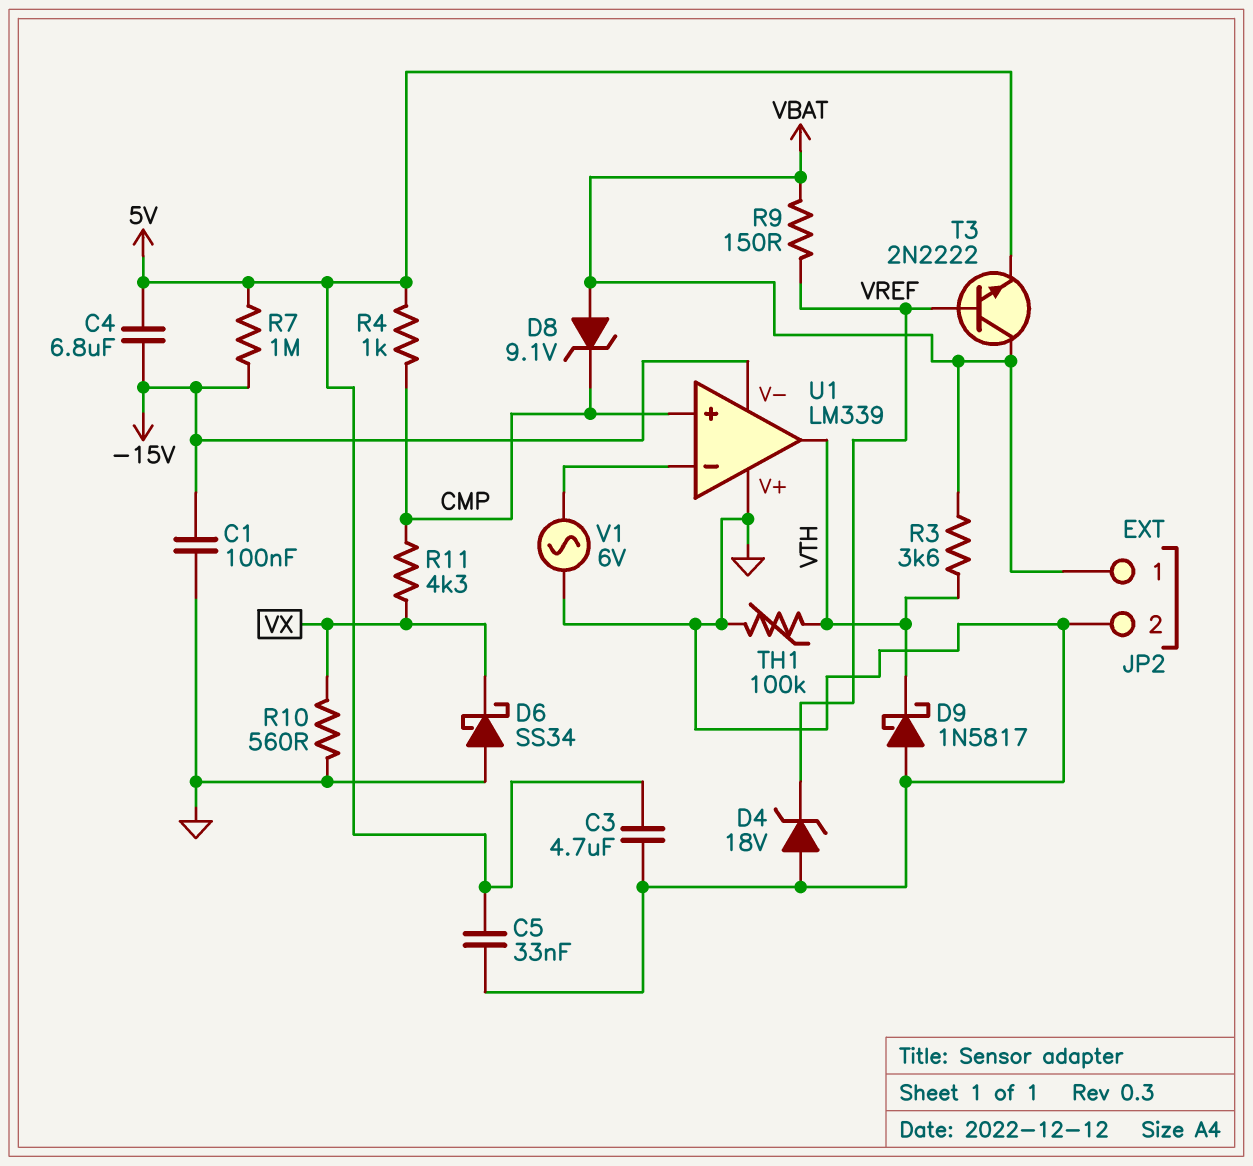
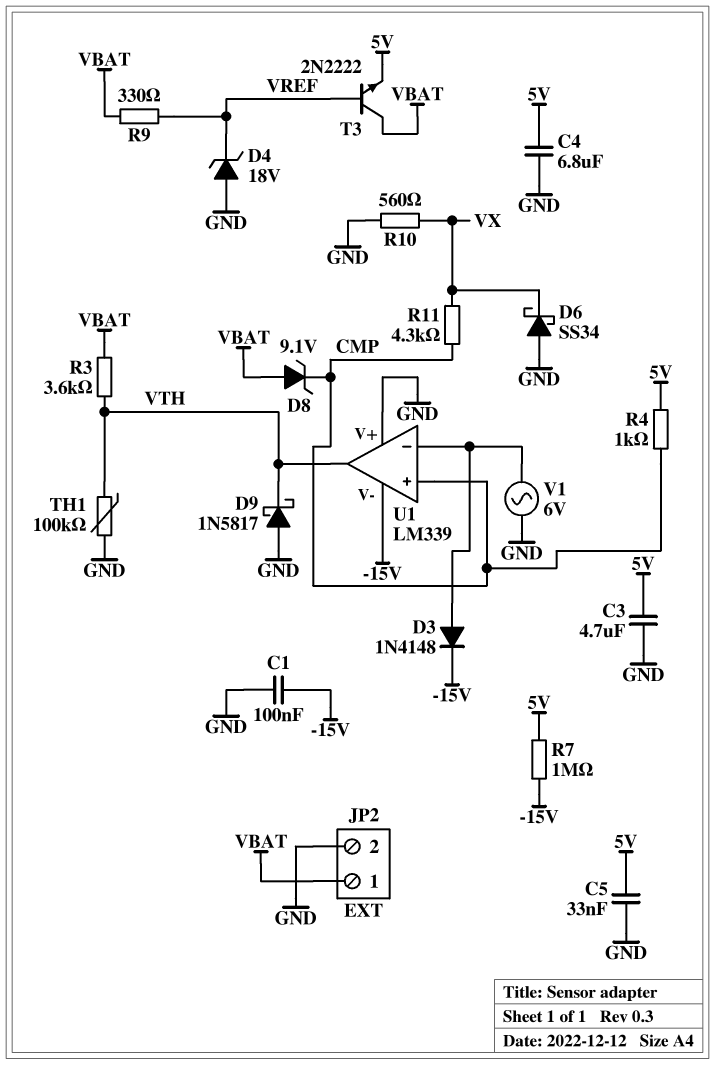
C4: 6.8uF (-15V, 5V) -> 6.8uF (5V, GND)
D3: none -> diode 1N4148 (A U1/in-, K -15V)
R9: 150 (VBAT, VREF) -> 330 (VBAT, VREF)

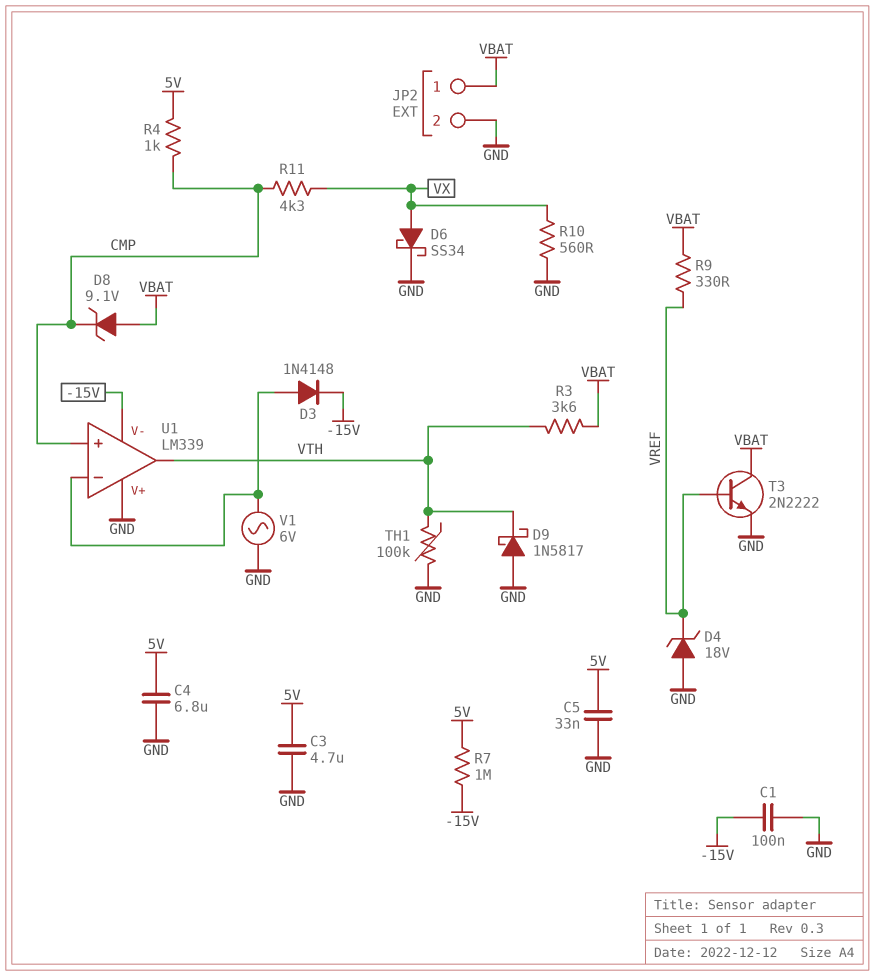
D6: schottky SS34 (A GND, K VX) -> schottky SS34 (A VX, K GND)
T3: NPN 2N2222 (B VREF, C VBAT, E 5V) -> NPN 2N2222 (B VREF, C VBAT, E GND)

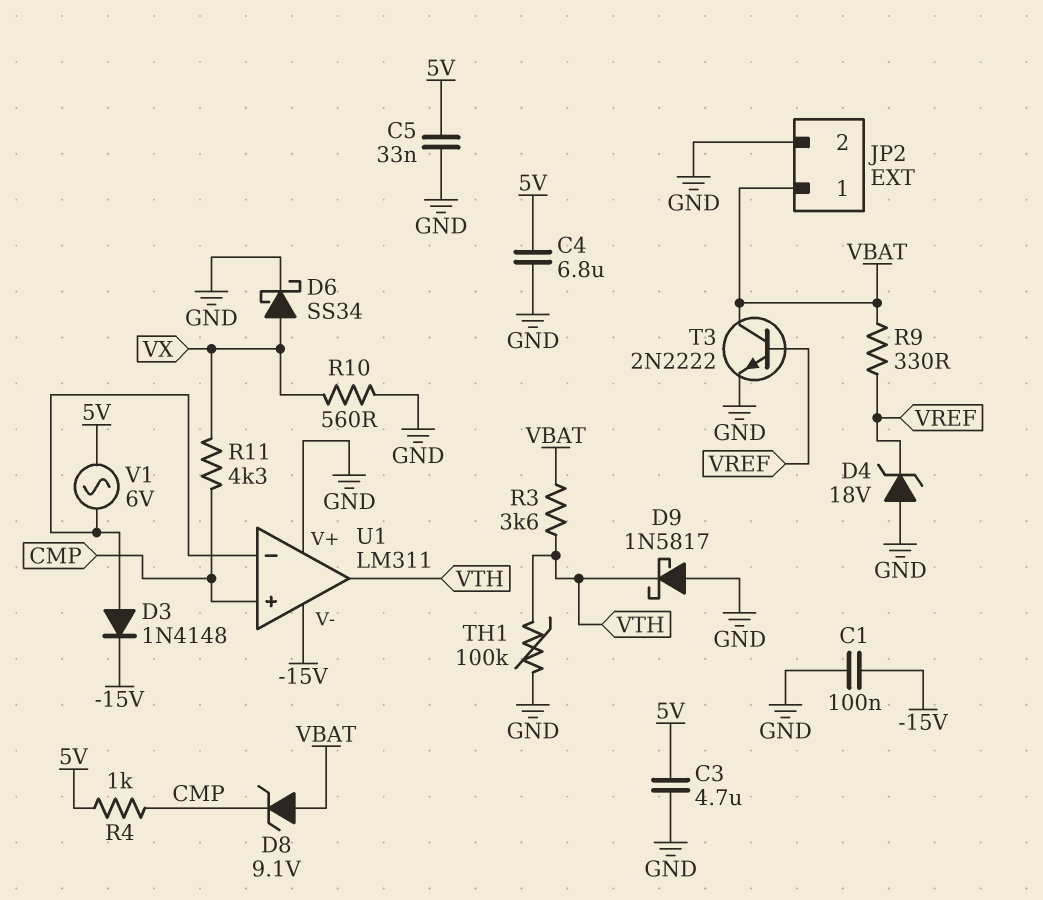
R7: 1M (-15V, 5V) -> none
U1: LM339 -> LM311
V1: AC 6V (GND, U1/in-) -> AC 6V (5V, U1/in-)

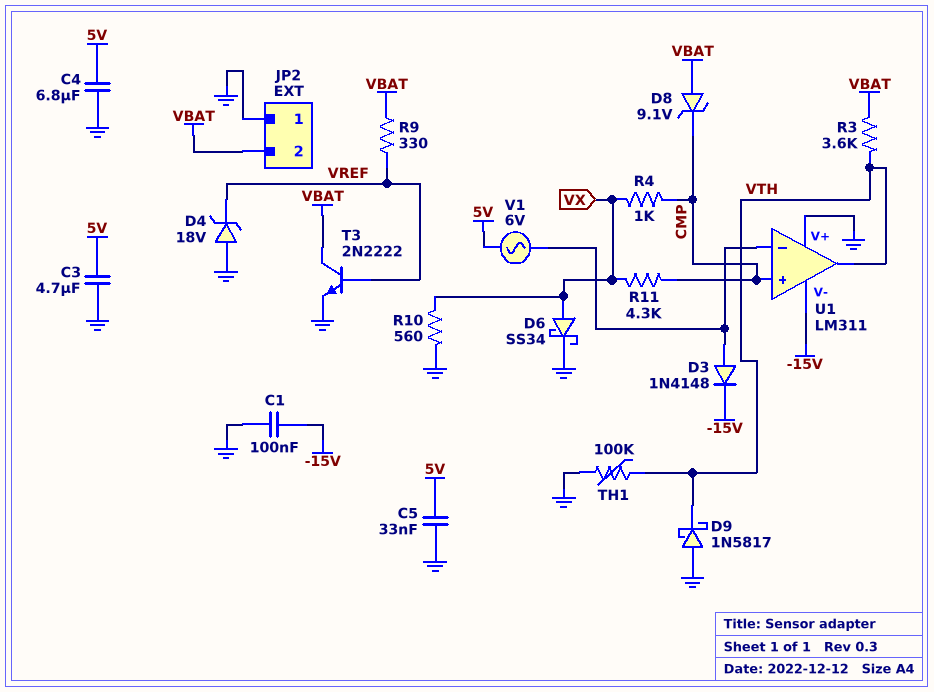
JP2 pin 1: VBAT -> GND
JP2 pin 2: GND -> VBAT
R4: 1k (5V, CMP) -> 1k (CMP, VX)

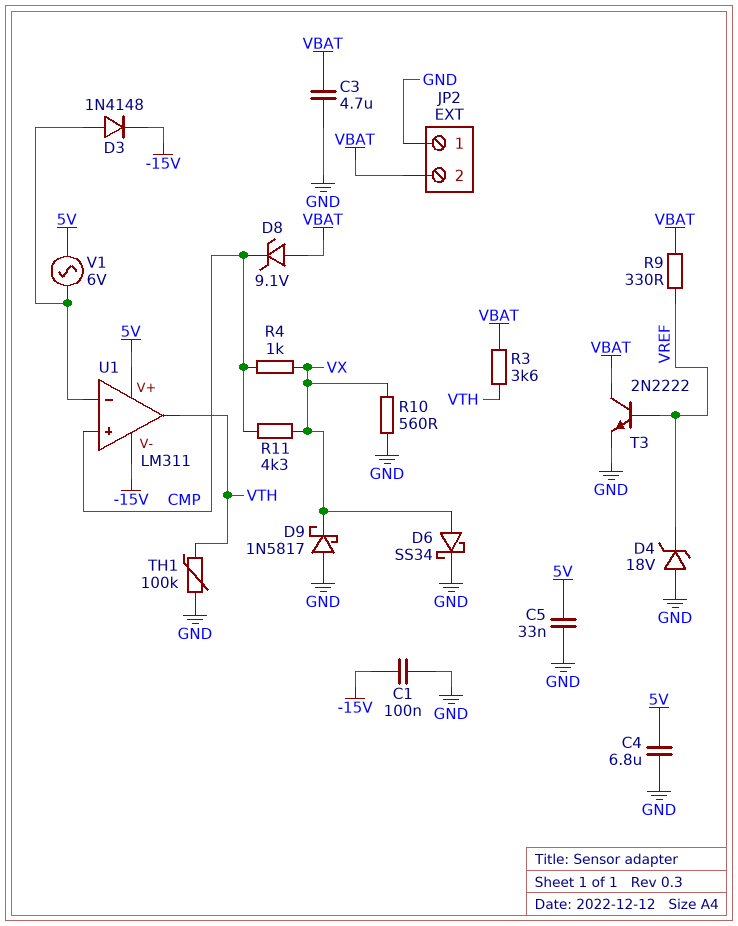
C3: 4.7uF (5V, GND) -> 4.7uF (GND, VBAT)
D9: schottky 1N5817 (A GND, K VTH) -> schottky 1N5817 (A GND, K VX)
U1 pin V+: GND -> 5V

